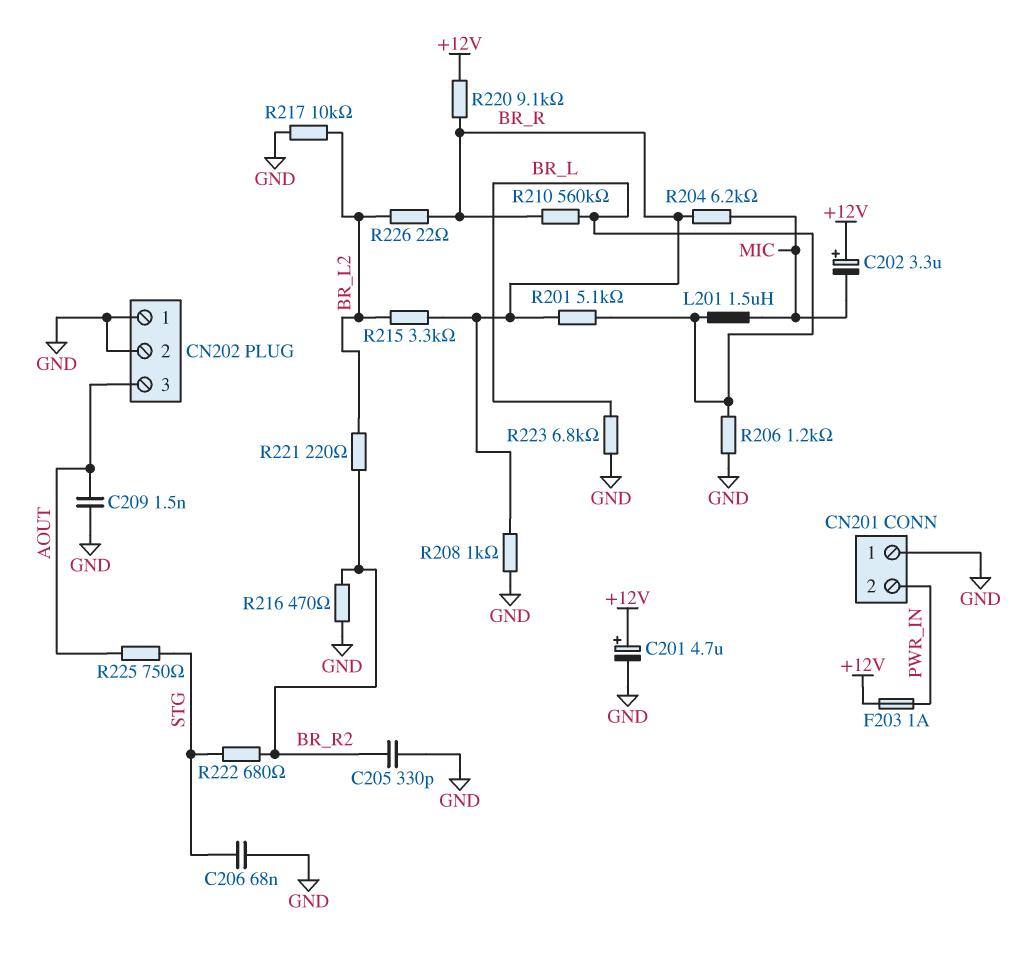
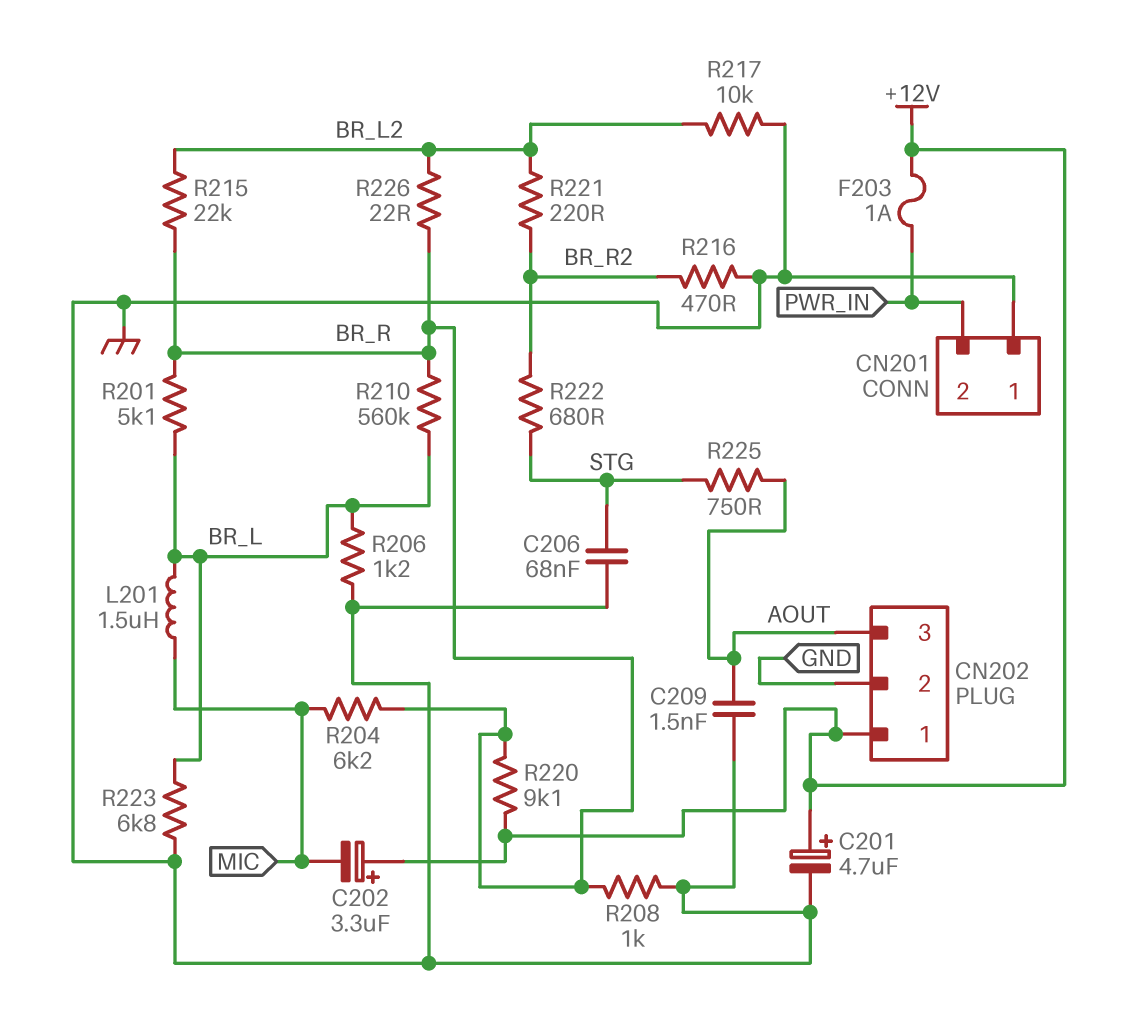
C205: 330pF (BR_R2, GND) -> none
CN202 pin 1: GND -> +12V
R215: 3.3k (BR_L2, BR_R) -> 22k (BR_L2, BR_R)

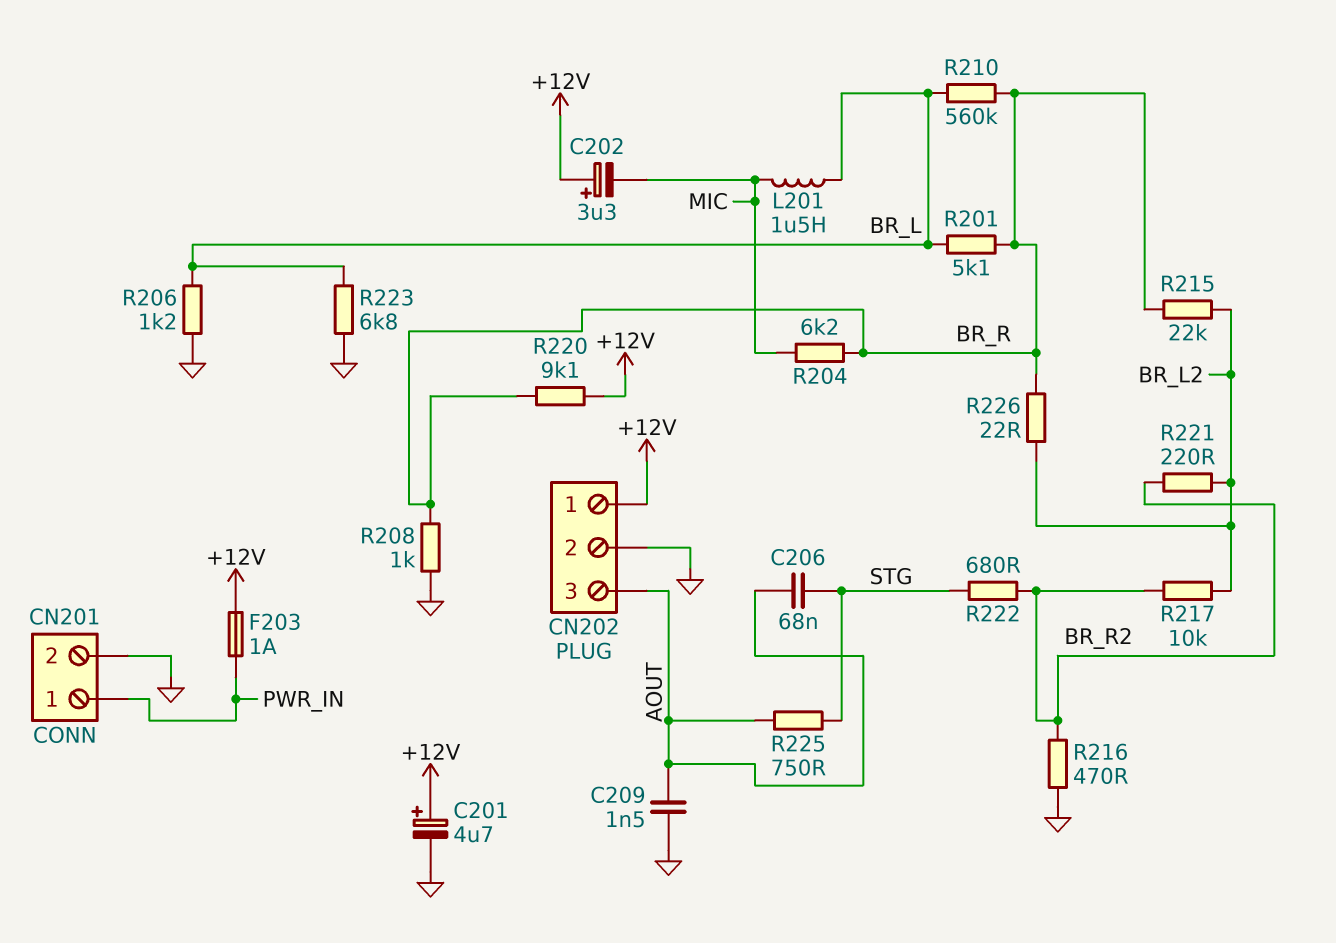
C206: 68nF (GND, STG) -> 68nF (AOUT, STG)
CN201 pin 1: GND -> PWR_IN
CN201 pin 2: PWR_IN -> GND
R217: 10k (BR_L2, GND) -> 10k (BR_L2, BR_R2)

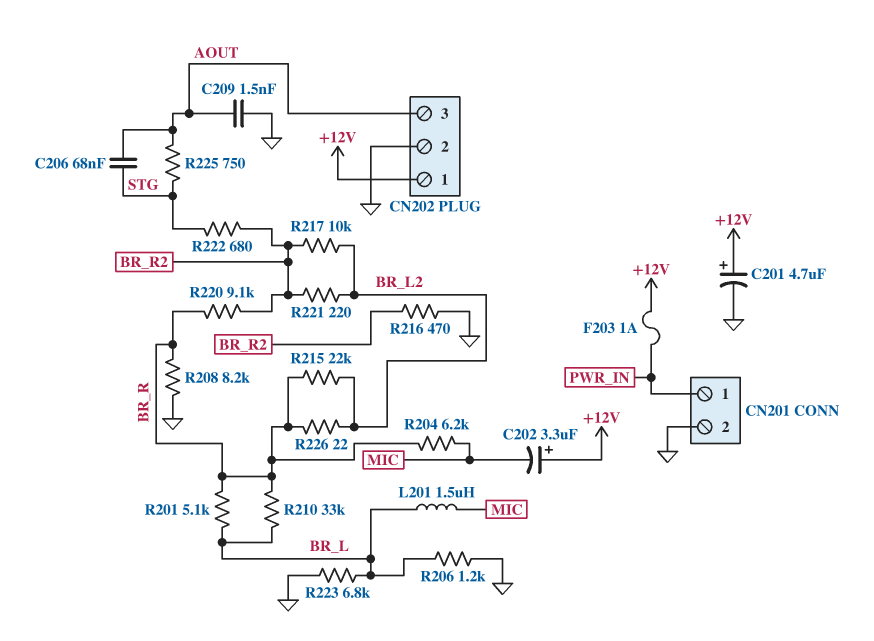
R208: 1k (BR_R, GND) -> 8.2k (BR_R, GND)
R210: 560k (BR_L, BR_R) -> 33k (BR_L, BR_R)
R220: 9.1k (+12V, BR_R) -> 9.1k (BR_R, BR_R2)

